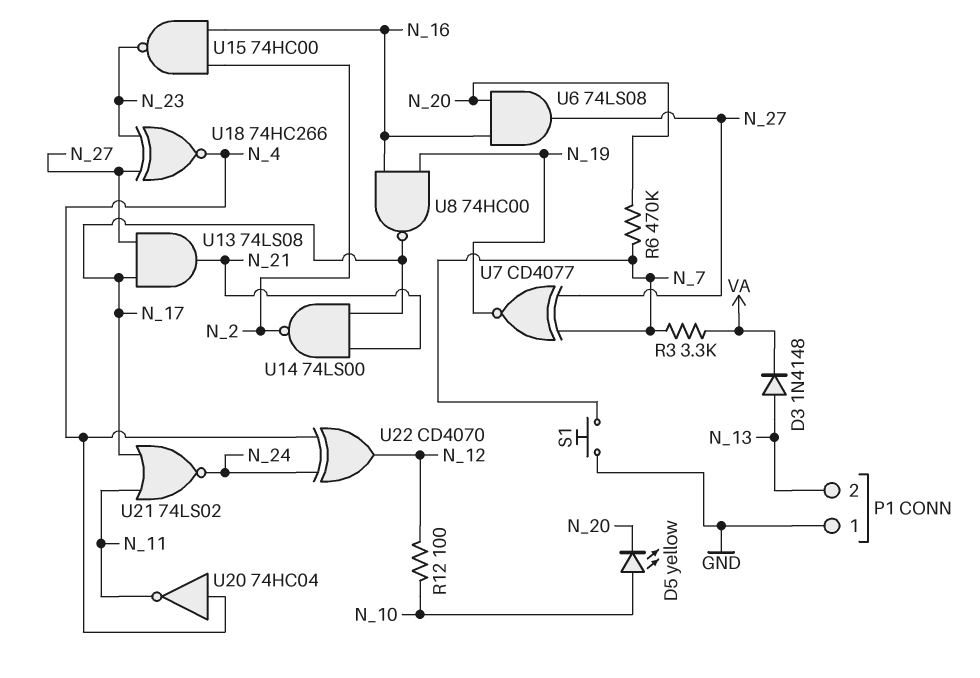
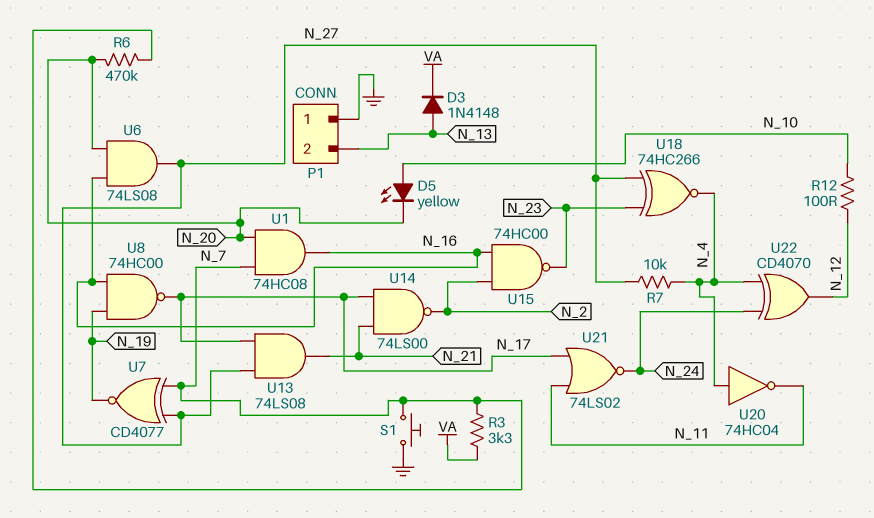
R7: none -> 10k (N_4, N_27)
U1: none -> AND 74HC08 (in N_7, in N_20, out N_16)

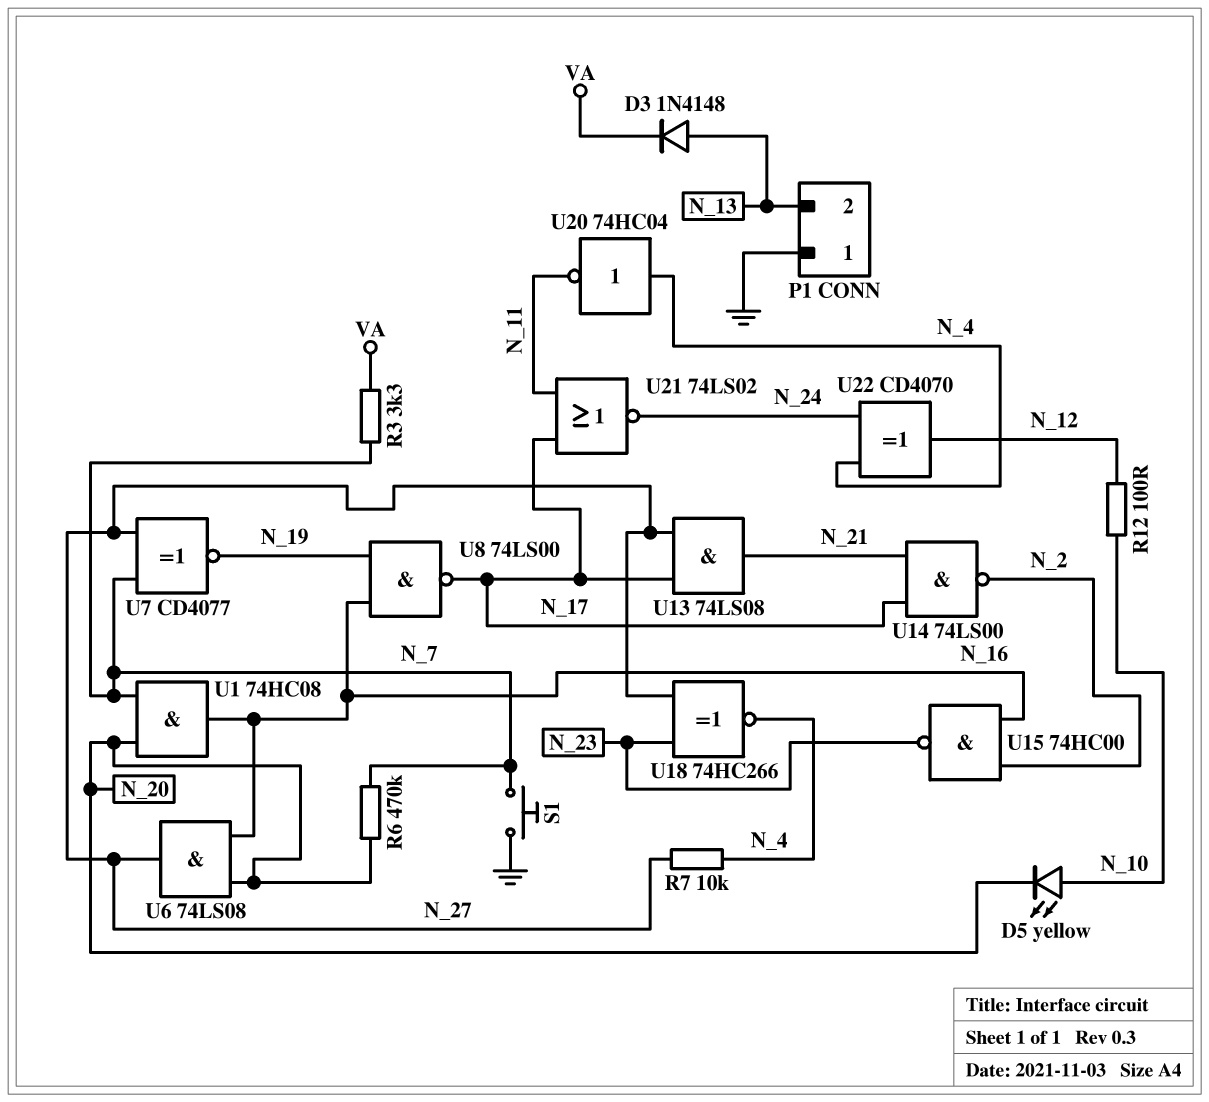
U8: NAND 74HC00 (in N_16, in N_19, out N_17) -> NAND 74LS00 (in N_16, in N_19, out N_17)

